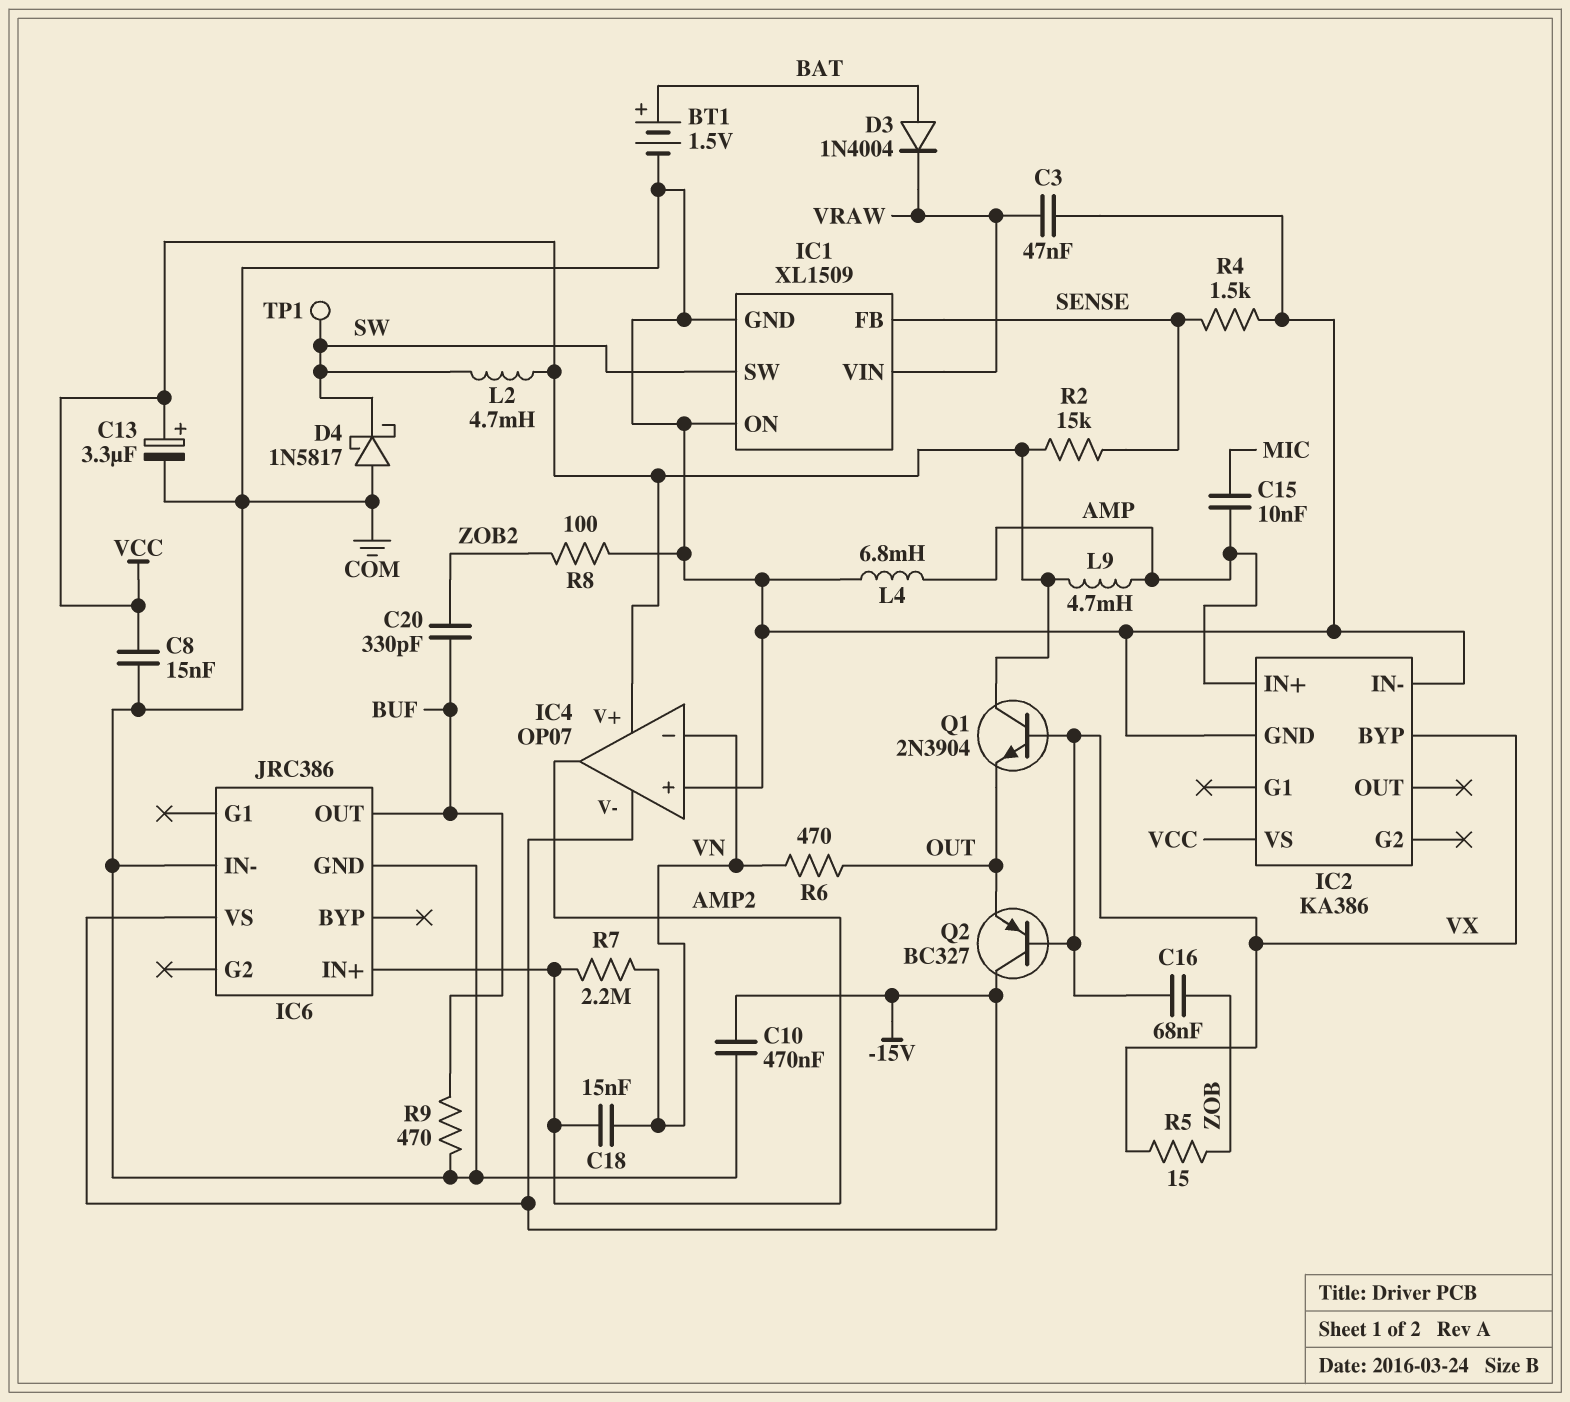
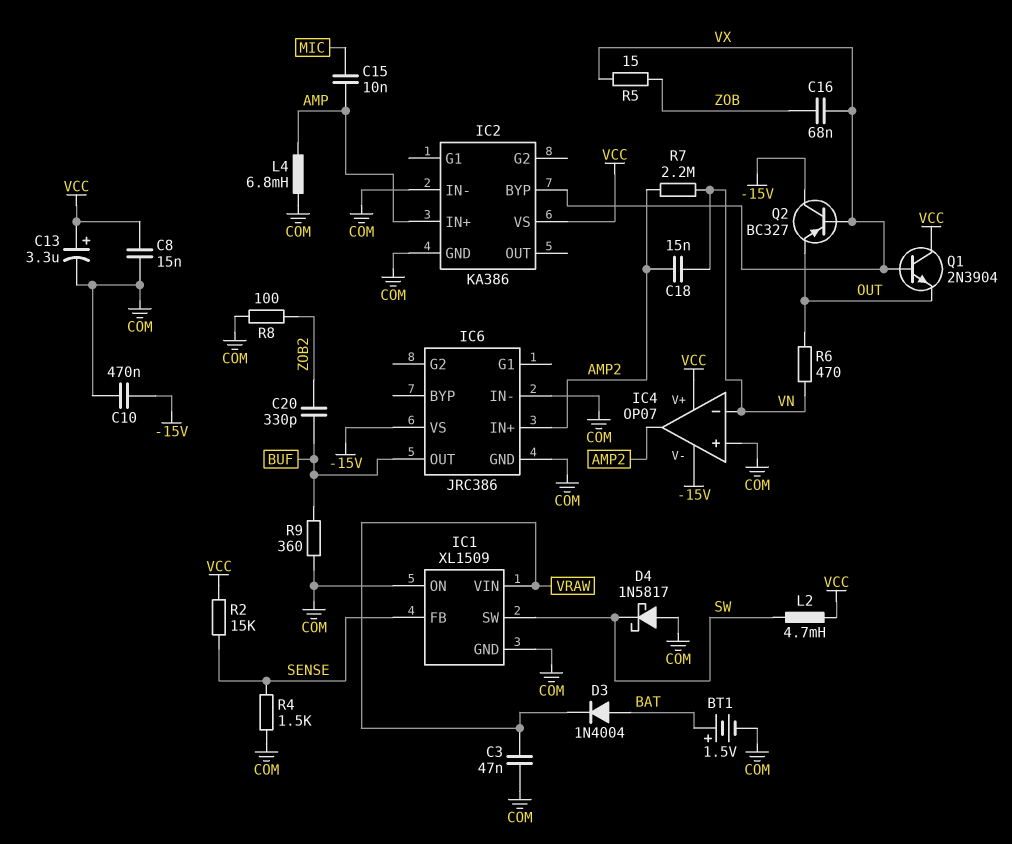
L9: 4.7mH (AMP, VCC) -> none
R9: 470 (BUF, COM) -> 360 (BUF, COM)
TP1: test point (SW) -> none

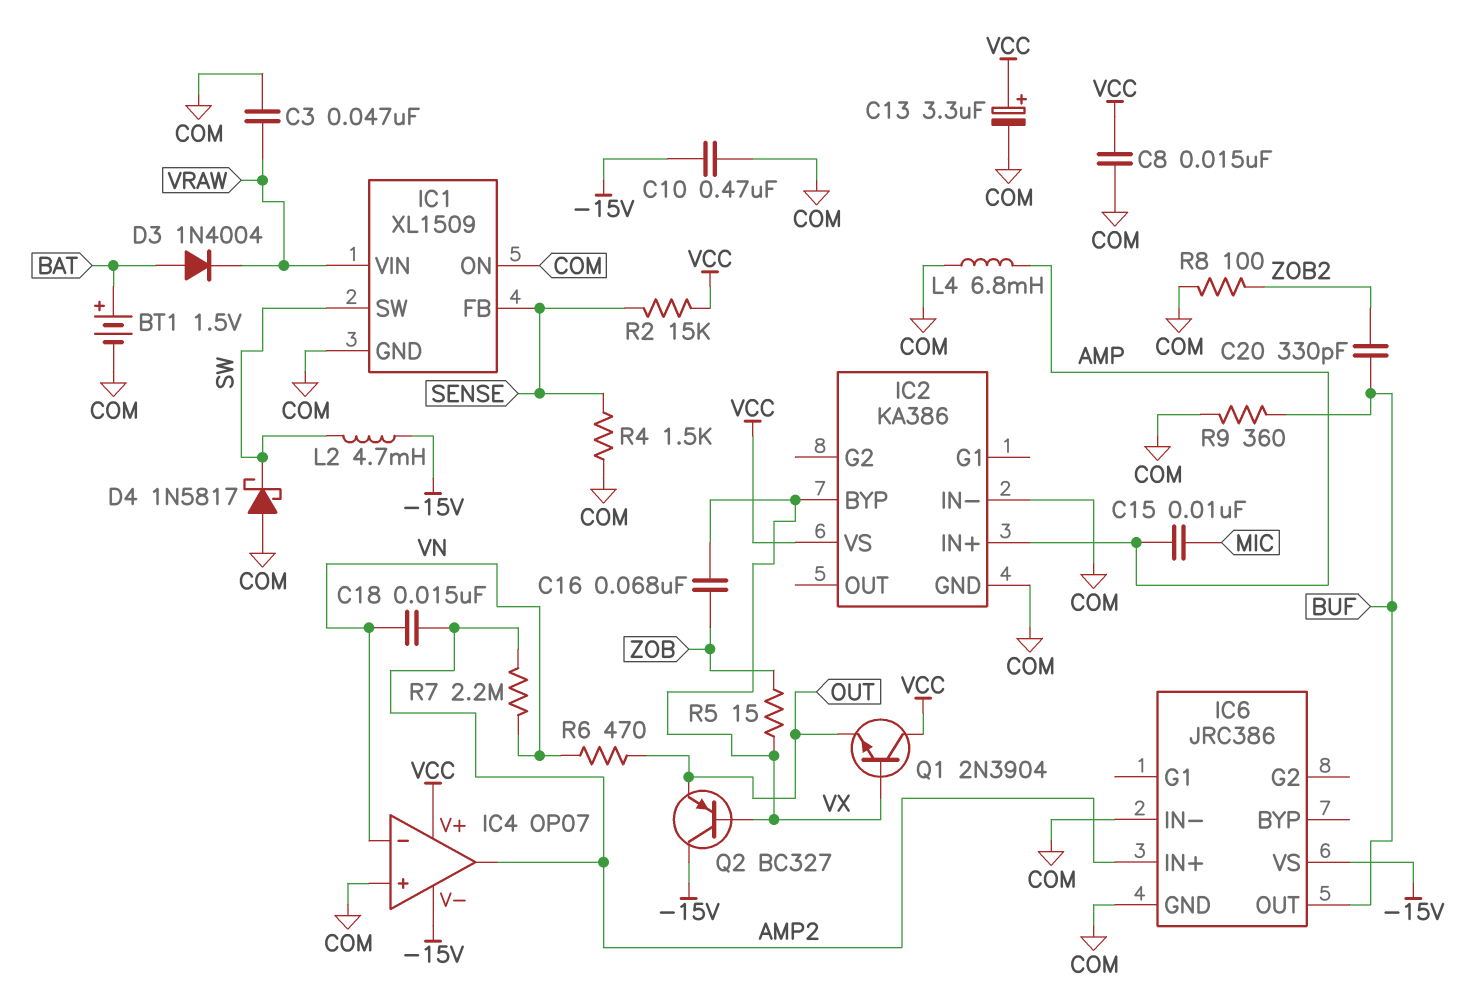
L2: 4.7mH (SW, VCC) -> 4.7mH (-15V, SW)

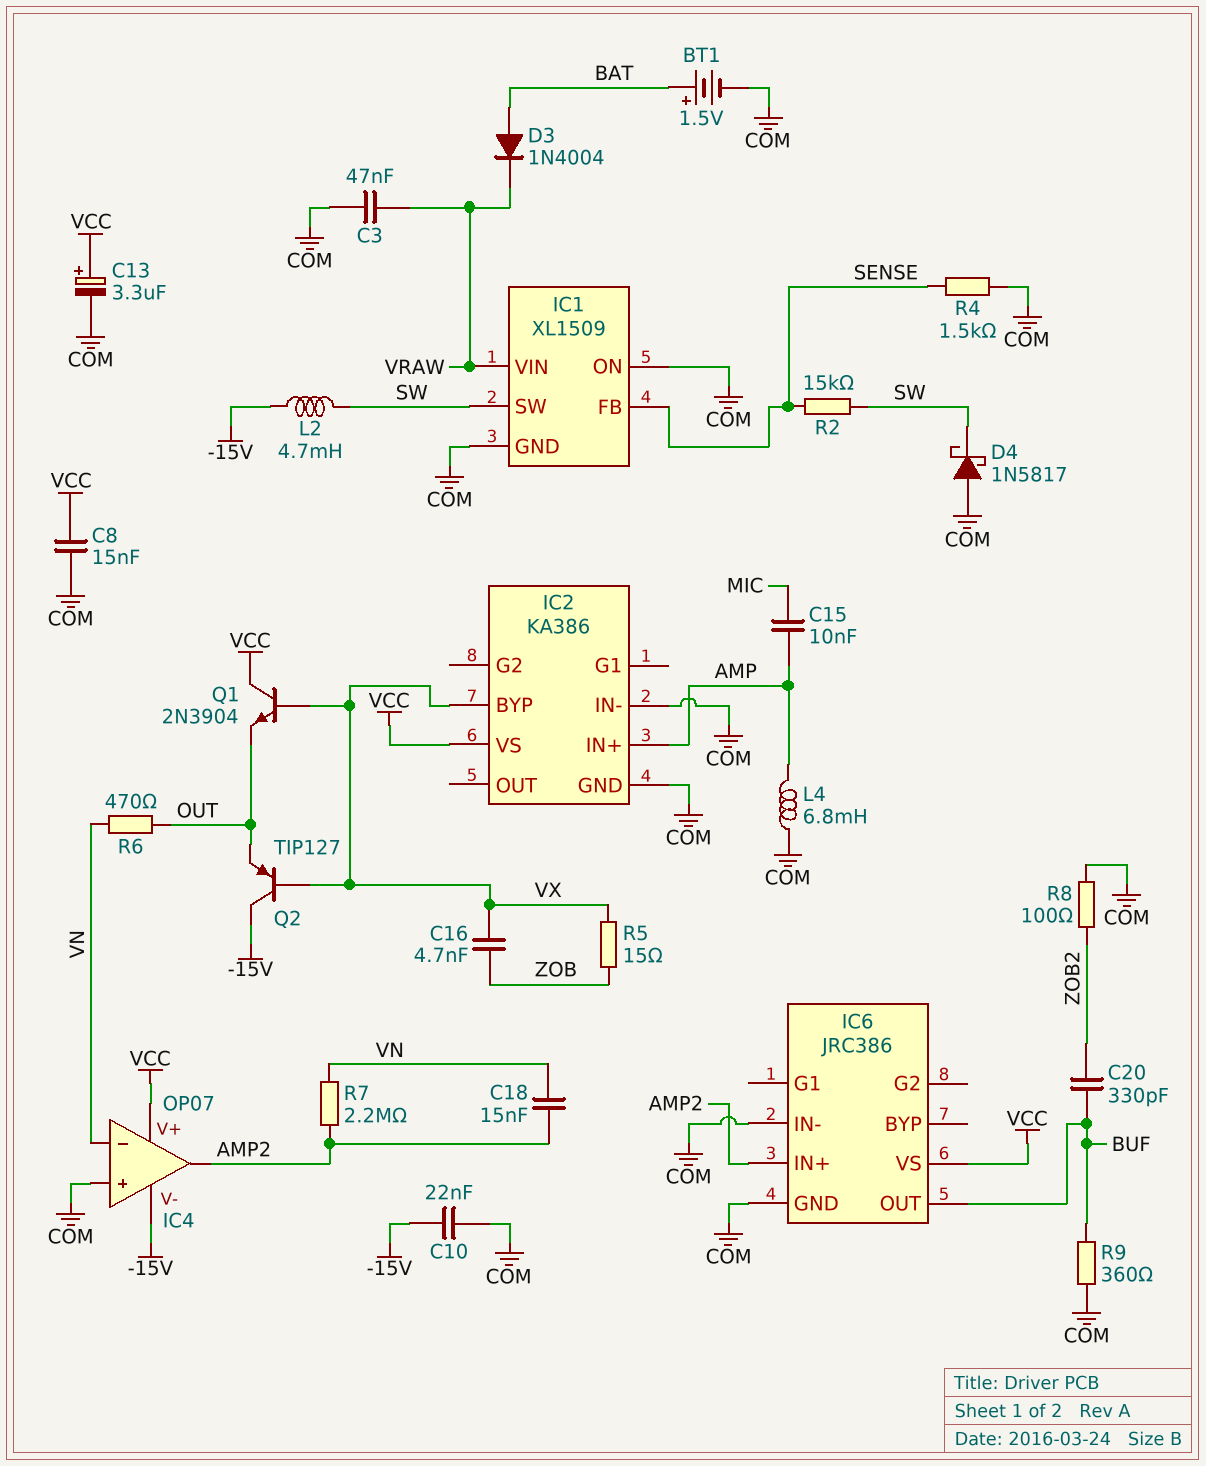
C10: 470nF (-15V, COM) -> 22nF (-15V, COM)
C16: 68nF (VX, ZOB) -> 4.7nF (VX, ZOB)
IC6 pin VS: -15V -> VCC
Q2: PNP BC327 (B VX, C -15V, E OUT) -> PNP TIP127 (B VX, C -15V, E OUT)
R2: 15k (SENSE, VCC) -> 15k (SENSE, SW)

